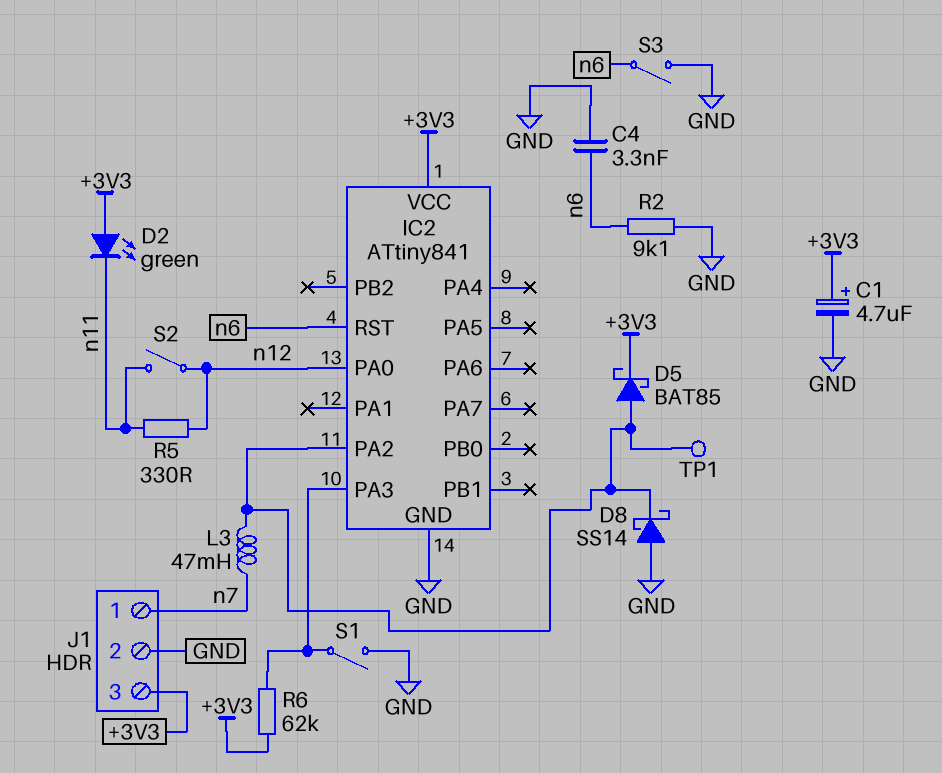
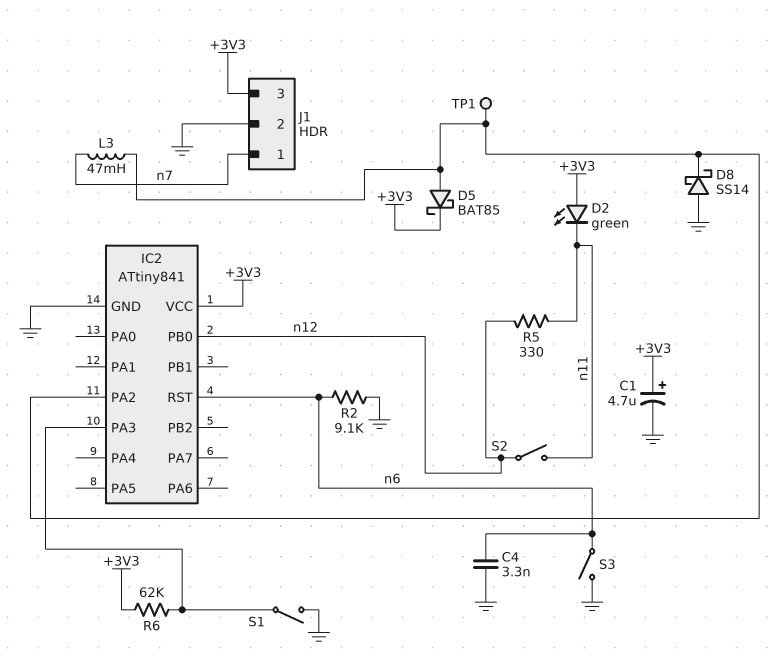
IC2 pin PA0: n12 -> none
IC2 pin PB0: none -> n12

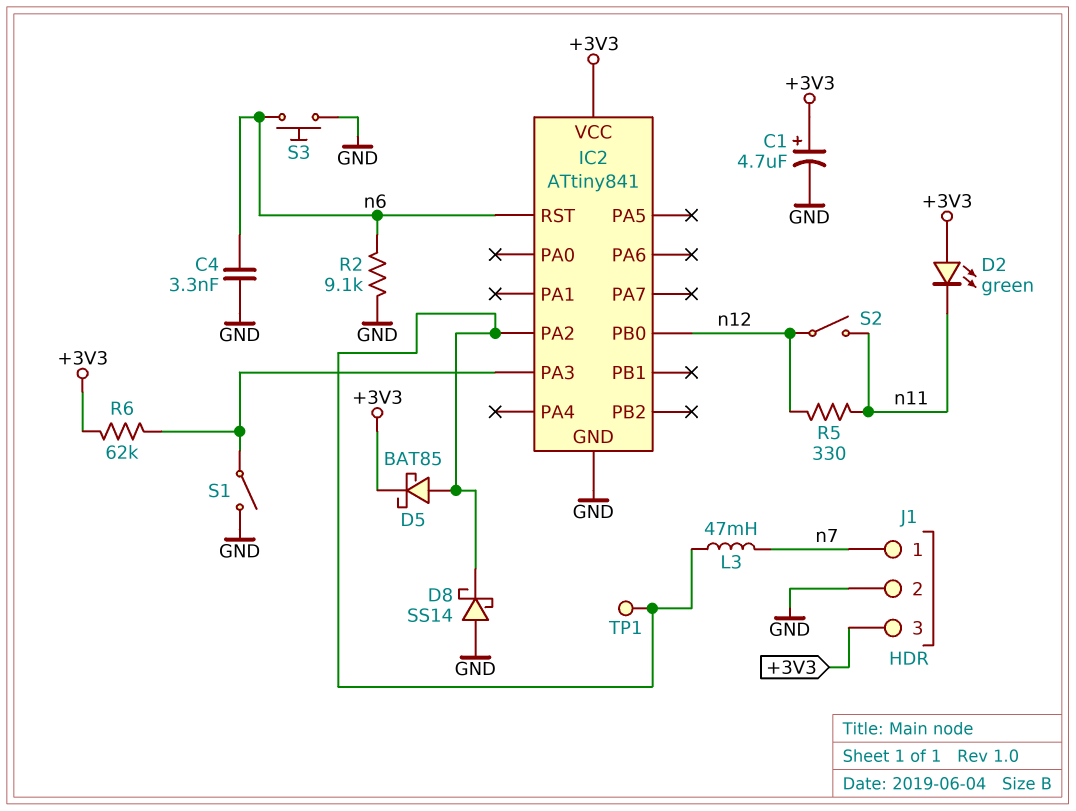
S3: switch (GND, n6) -> button (GND, n6)

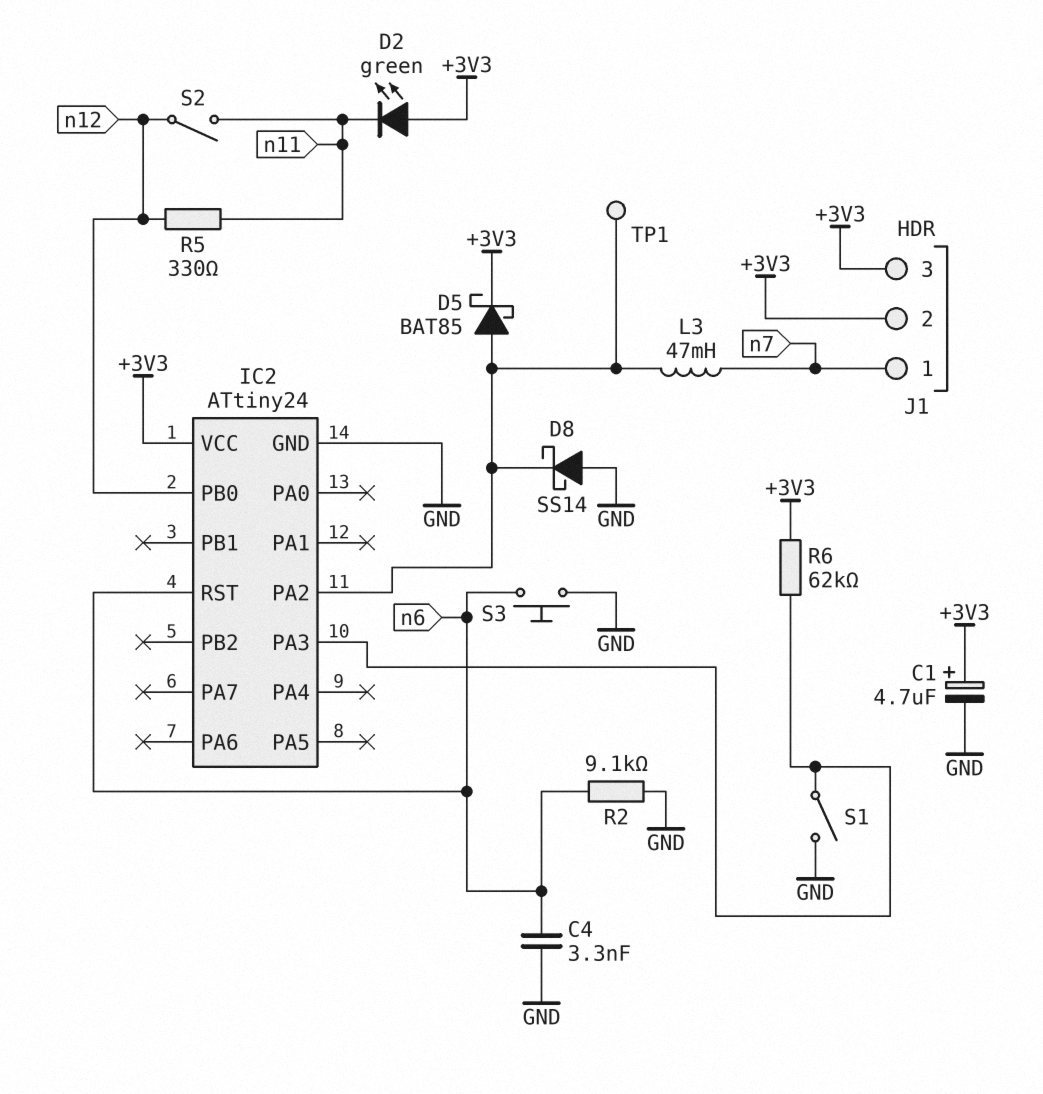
IC2: ATtiny841 -> ATtiny24
J1 pin 2: GND -> +3V3

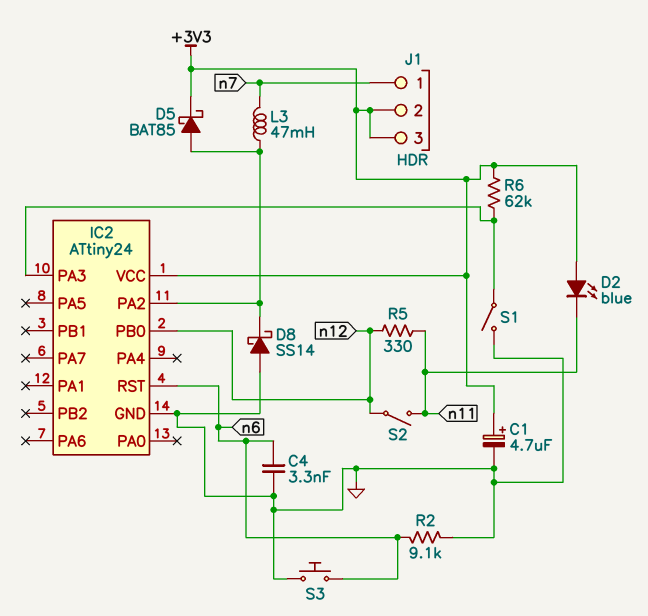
D2: LED green (A +3V3, K n11) -> LED blue (A +3V3, K n11)
TP1: test point (IC2/PA2) -> none

